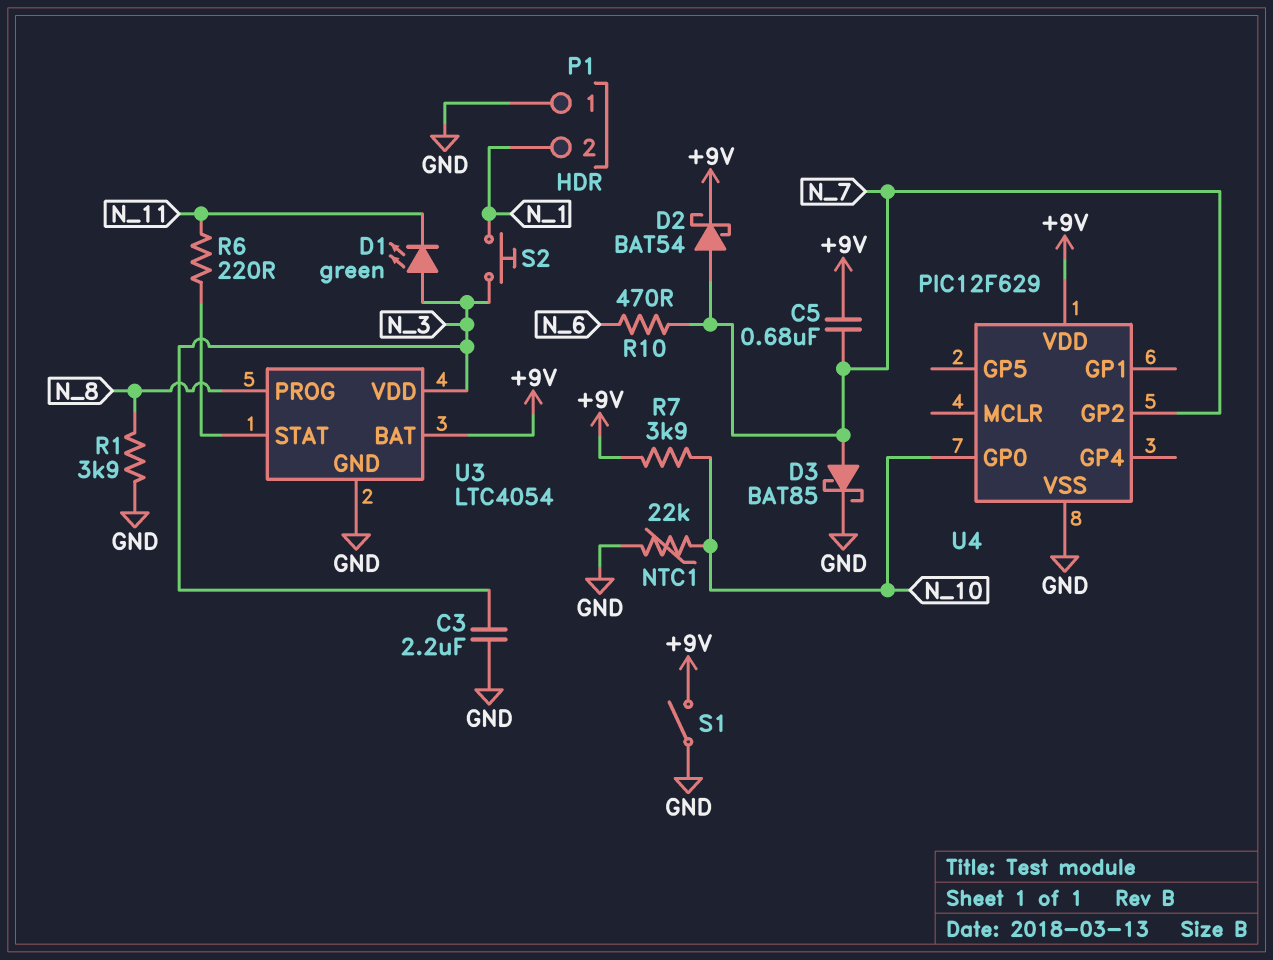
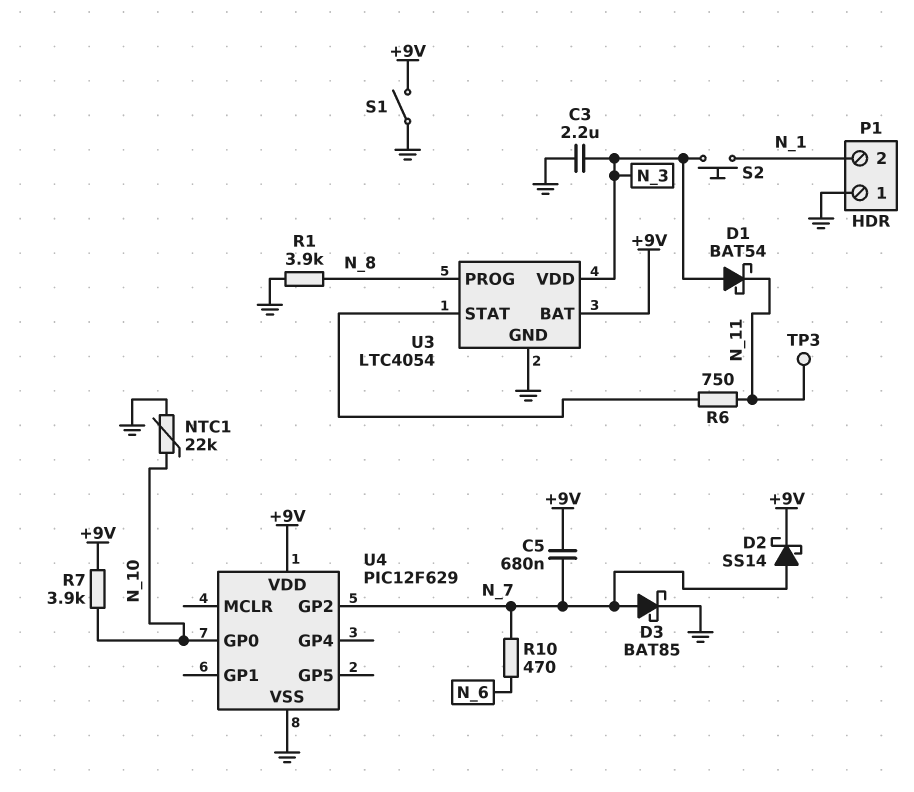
D1: LED green (A N_3, K N_11) -> schottky BAT54 (A N_3, K N_11)
D2: schottky BAT54 (A N_7, K +9V) -> schottky SS14 (A N_7, K +9V)
R6: 220 (N_11, U3/STAT) -> 750 (N_11, U3/STAT)
TP3: none -> test point (N_11)

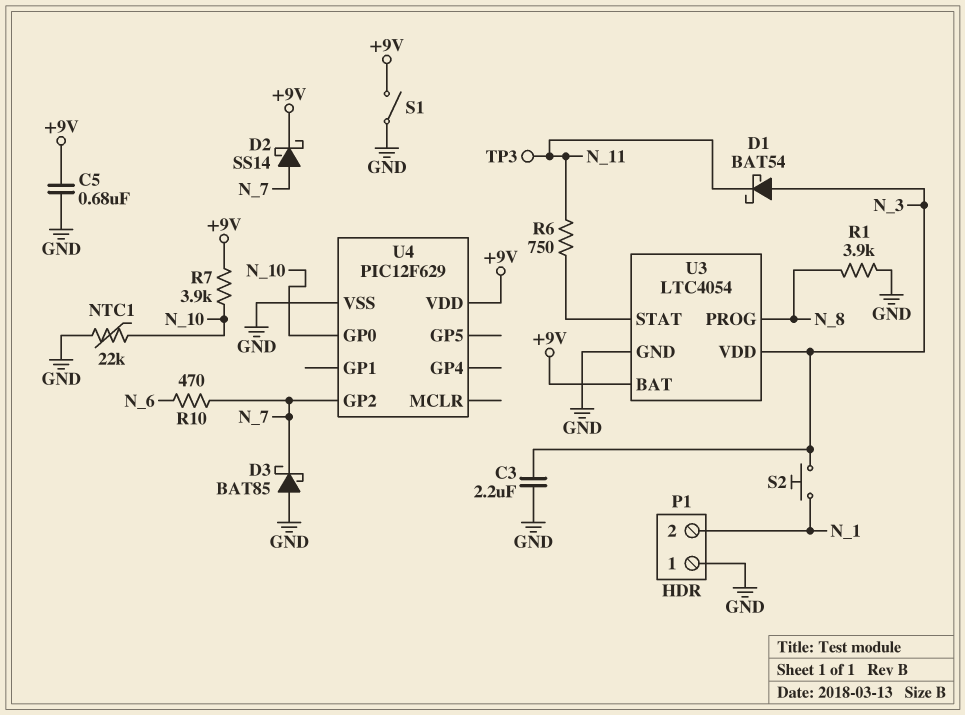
C5: 680nF (+9V, N_7) -> 680nF (+9V, GND)
D3: schottky BAT85 (A N_7, K GND) -> schottky BAT85 (A GND, K N_7)

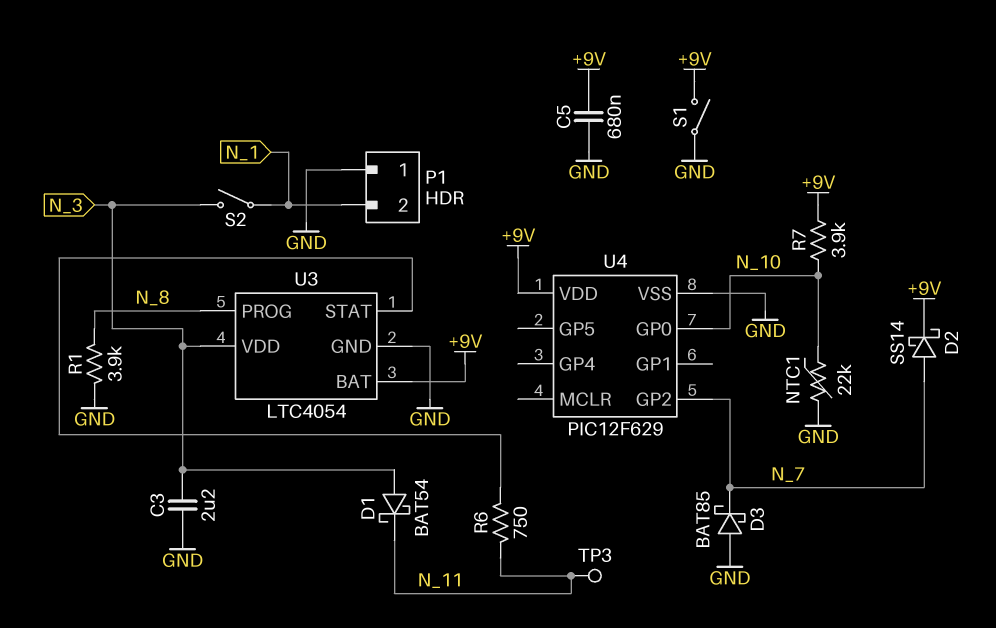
R10: 470 (N_6, N_7) -> none
S2: button (N_1, N_3) -> switch (N_1, N_3)

